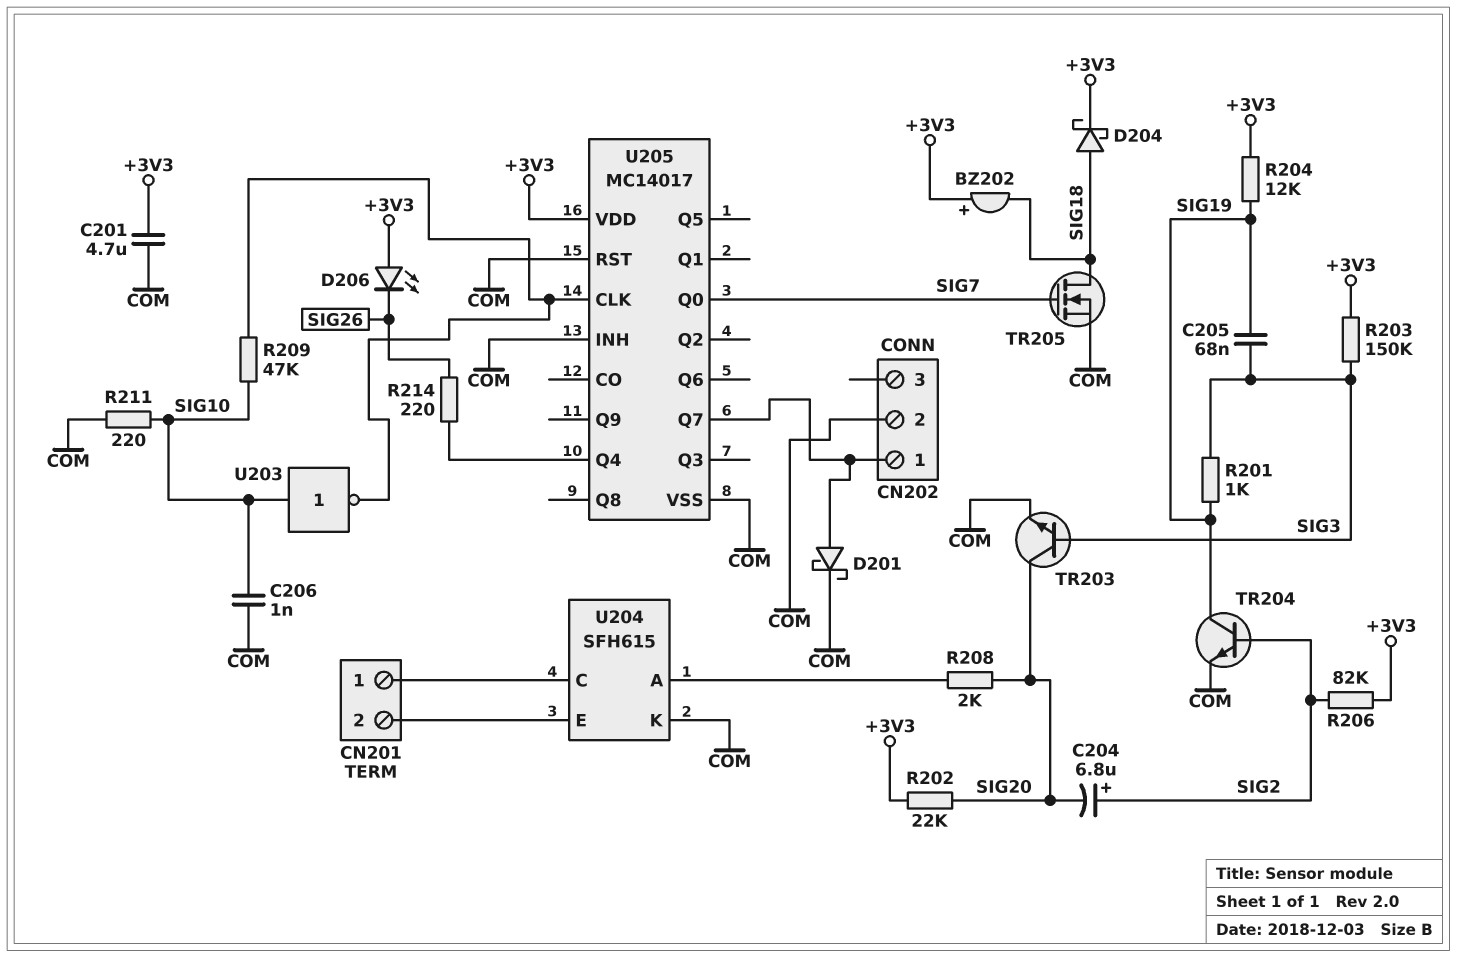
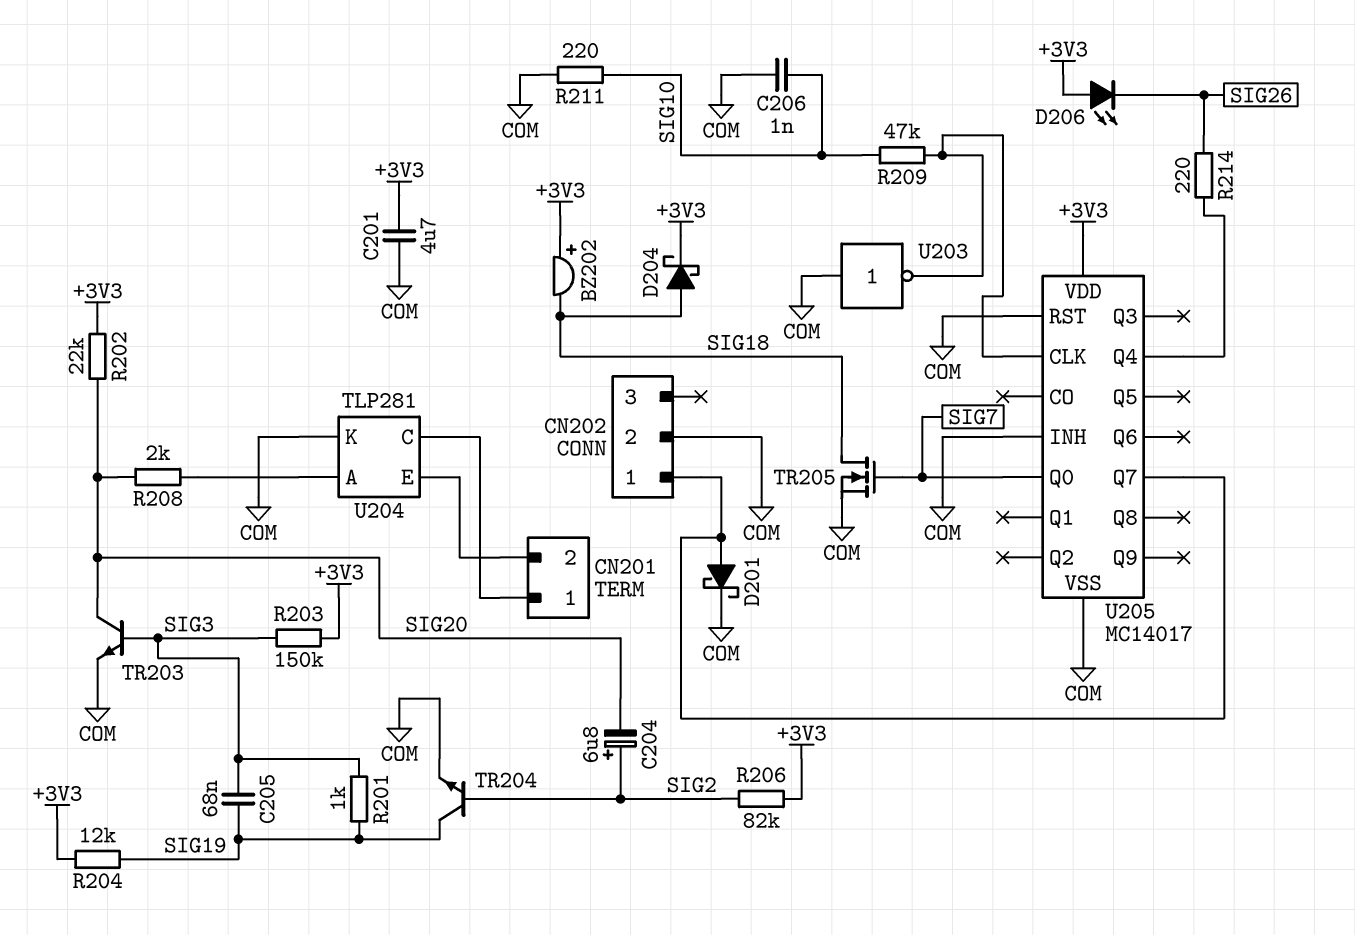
U203: NOT (in SIG10, out U205/CLK) -> NOT (in COM, out U205/CLK)
U204: SFH615 -> TLP281

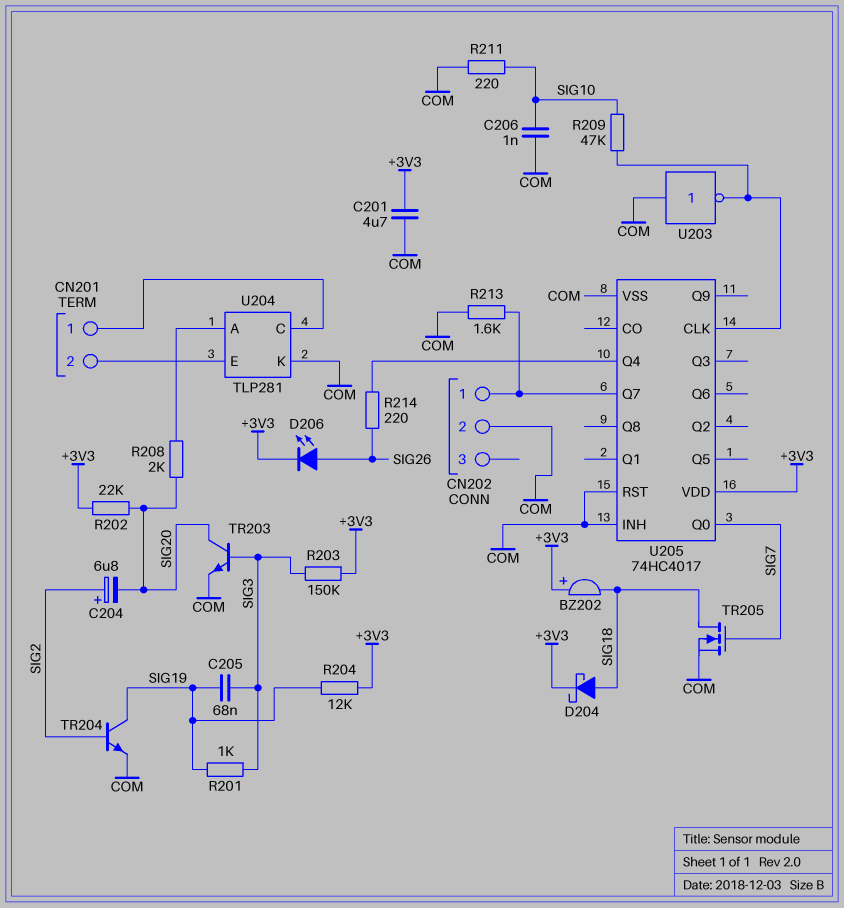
D201: schottky (A CN202/1, K COM) -> none
D206: LED (A +3V3, K SIG26) -> LED (A SIG26, K +3V3)
R206: 82k (+3V3, SIG2) -> none
R213: none -> 1.6k (CN202/1, COM)
U205: MC14017 -> 74HC4017

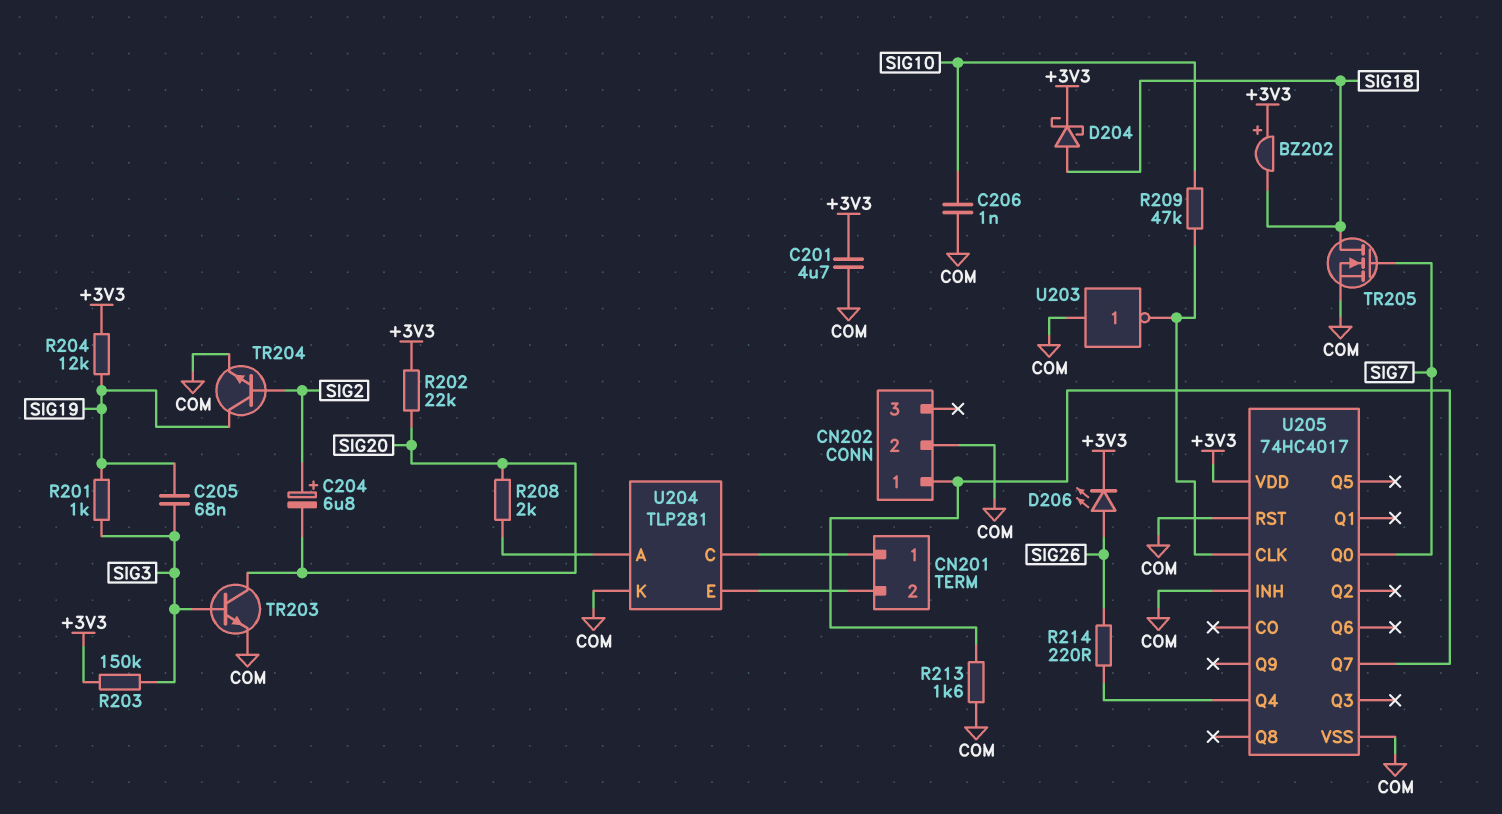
R211: 220 (COM, SIG10) -> none

